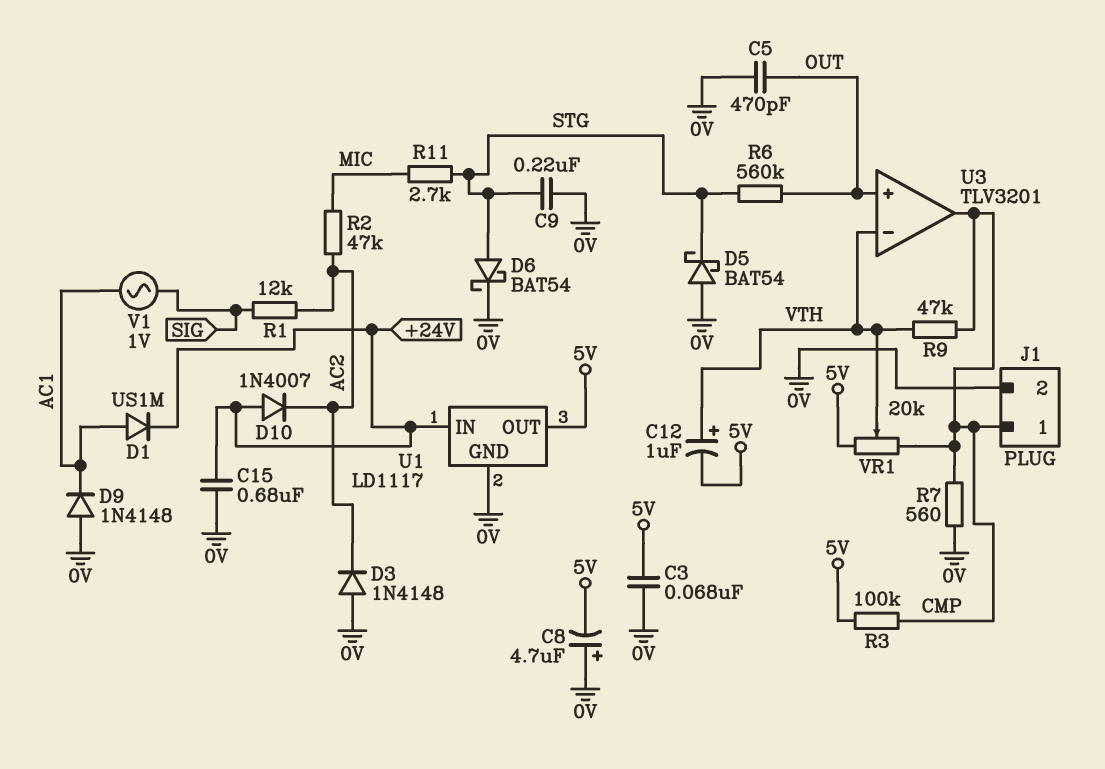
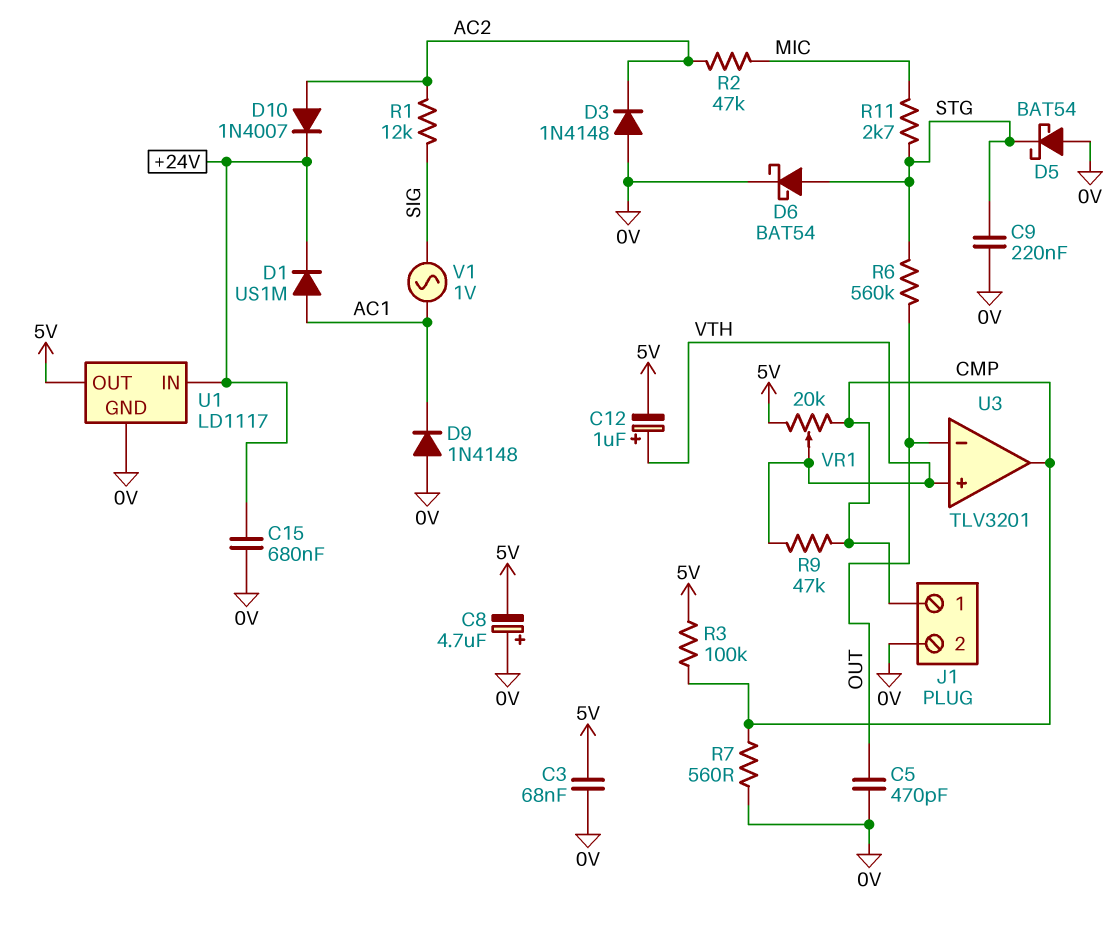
D10: diode 1N4007 (A +24V, K AC2) -> diode 1N4007 (A AC2, K +24V)
U3 pin in+: OUT -> VTH
U3 pin in-: VTH -> OUT

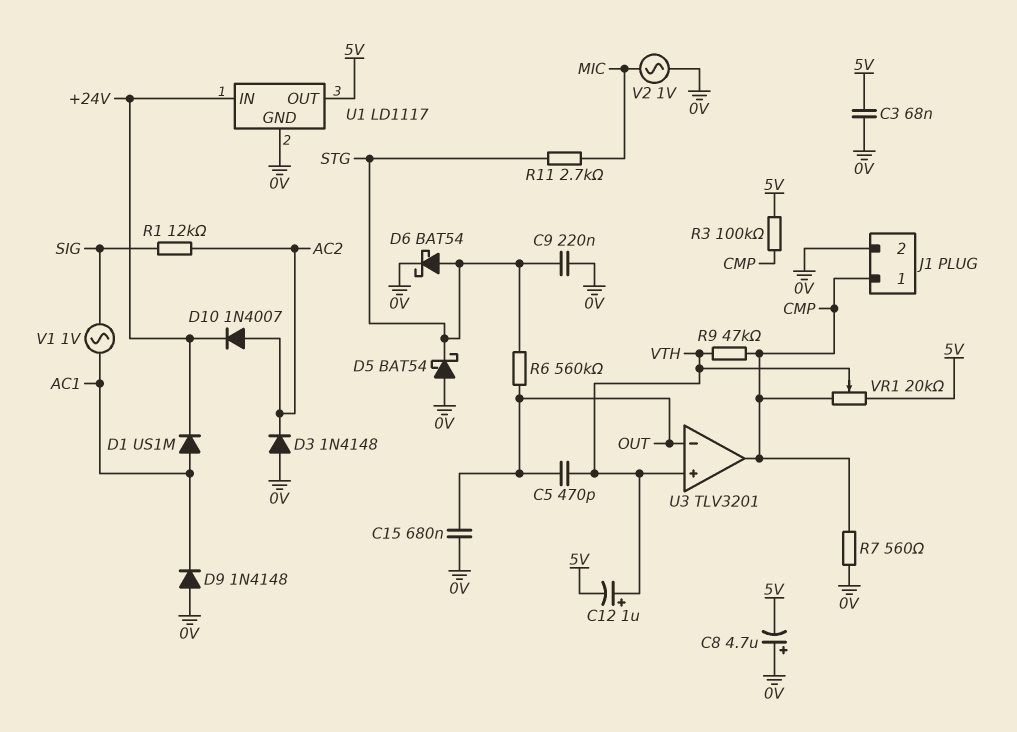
C5: 470pF (0V, OUT) -> 470pF (OUT, VTH)
C15: 680nF (+24V, 0V) -> 680nF (0V, OUT)
R2: 47k (AC2, MIC) -> none
V2: none -> AC 1V (0V, MIC)

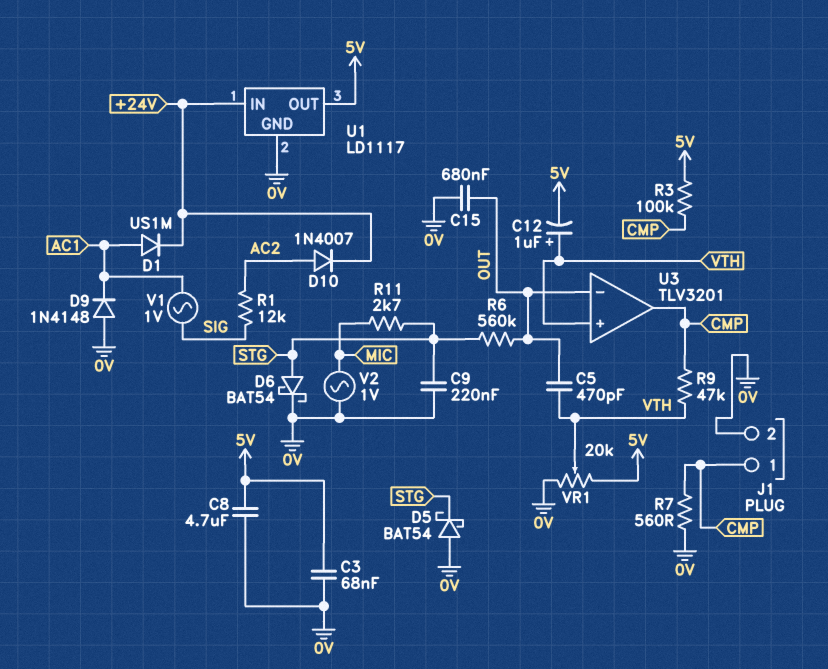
C8: 4.7uF (plus 0V, minus 5V) -> 4.7uF (0V, 5V)
D3: diode 1N4148 (A 0V, K AC2) -> none
VR1: 20k (5V, CMP, wiper VTH) -> 20k (0V, 5V, wiper VTH)

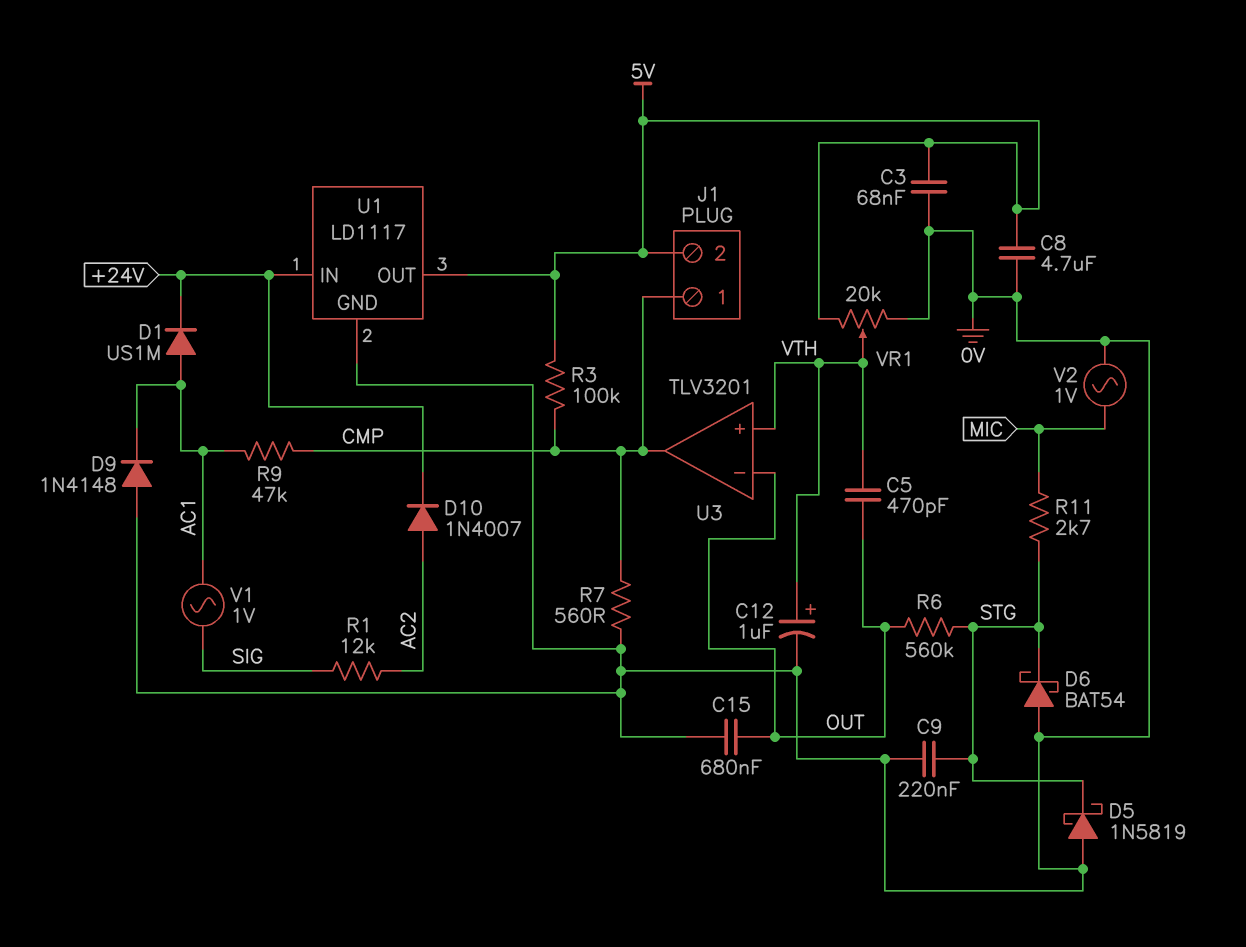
C12: 1uF (plus VTH, minus 5V) -> 1uF (plus VTH, minus 0V)
D5: schottky BAT54 (A 0V, K STG) -> schottky 1N5819 (A 0V, K STG)
D6: schottky BAT54 (A STG, K 0V) -> schottky BAT54 (A 0V, K STG)
J1 pin 2: 0V -> 5V
R9: 47k (CMP, VTH) -> 47k (AC1, CMP)

